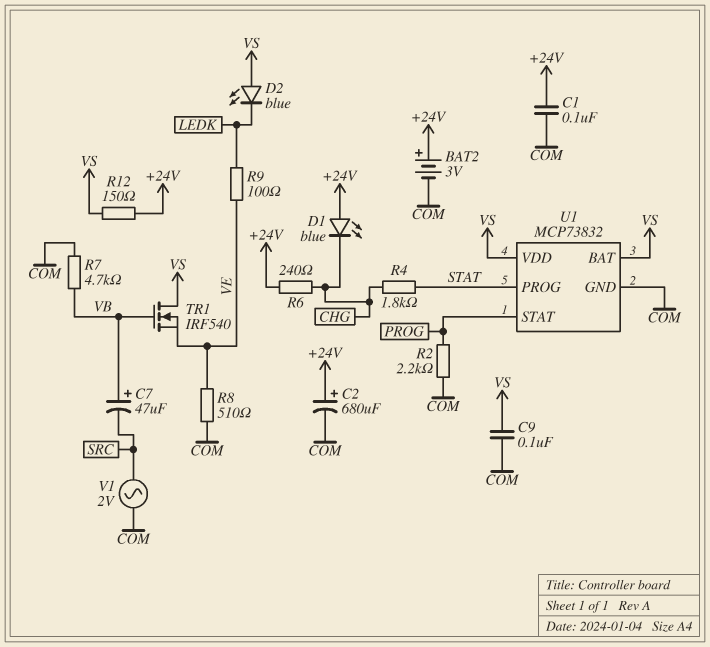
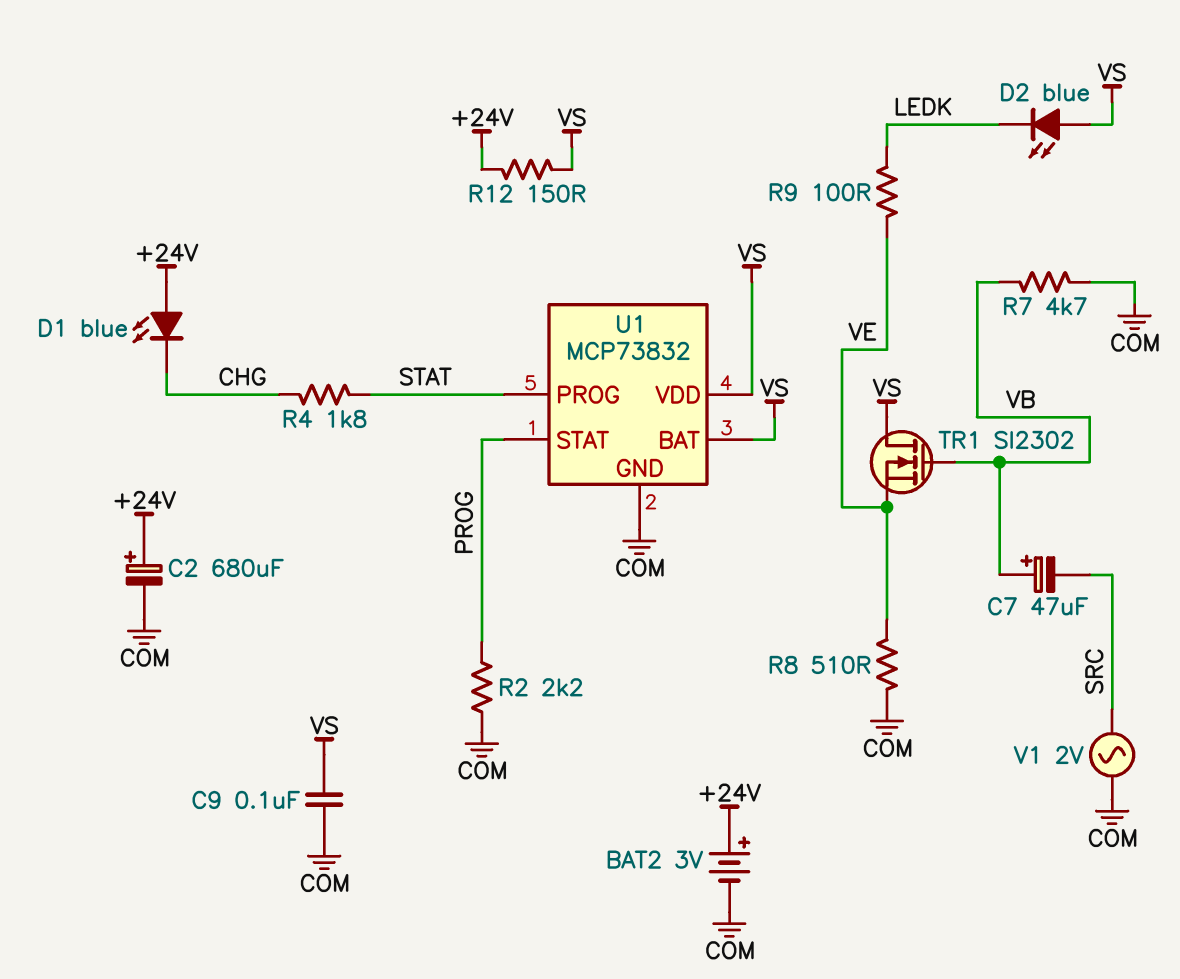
C1: 100nF (+24V, COM) -> none
R6: 240 (+24V, CHG) -> none
TR1: NMOS IRF540 (G VB, D VS, S VE) -> NMOS SI2302 (G VB, D VS, S VE)

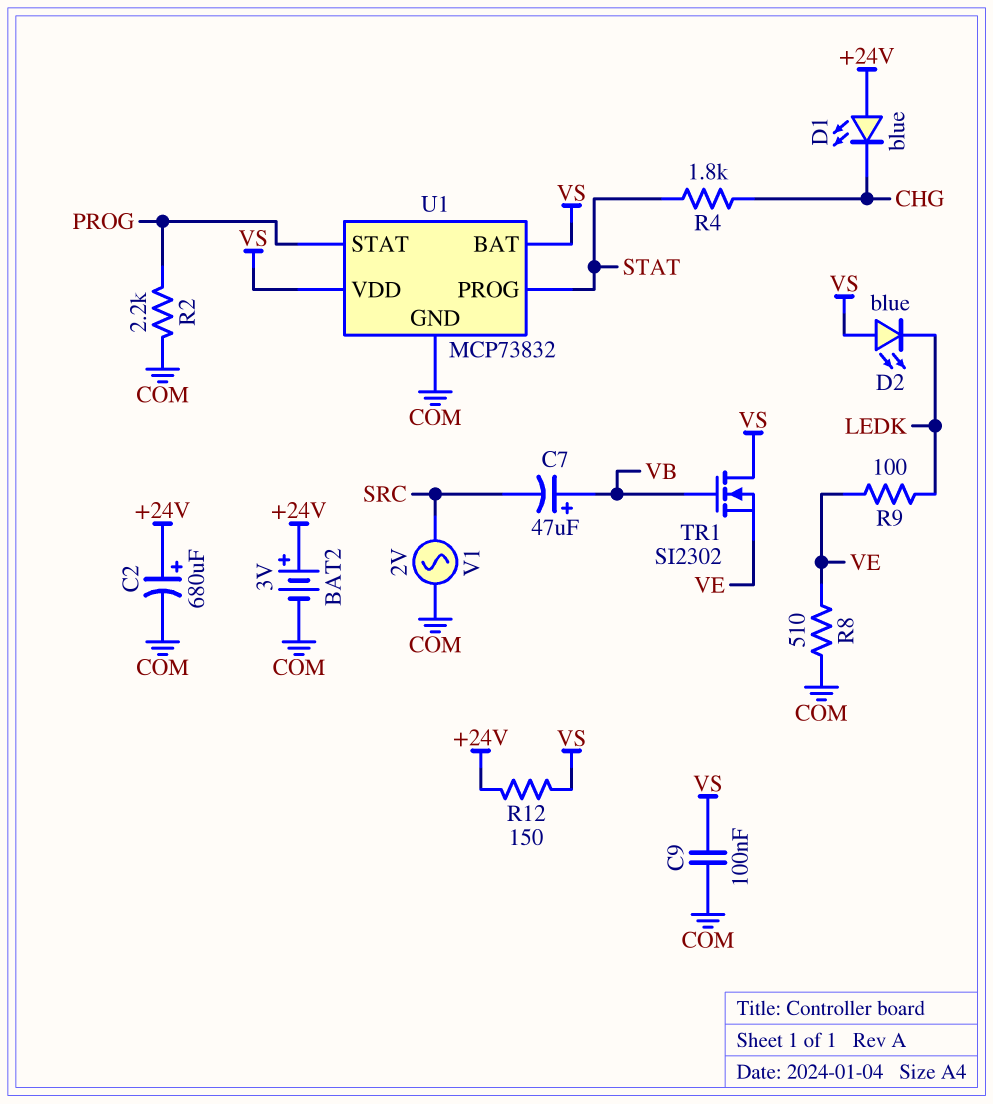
R7: 4.7k (COM, VB) -> none

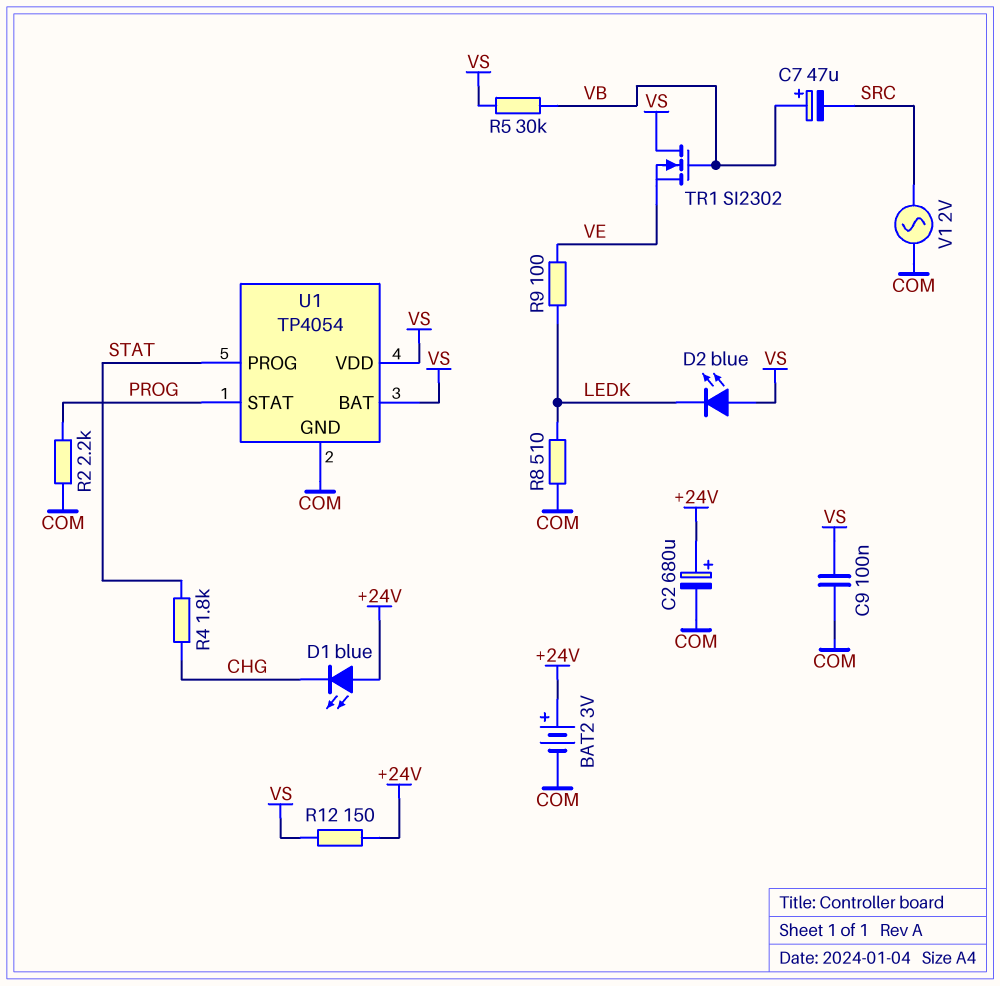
R5: none -> 30k (VB, VS)
R8: 510 (COM, VE) -> 510 (COM, LEDK)
U1: MCP73832 -> TP4054

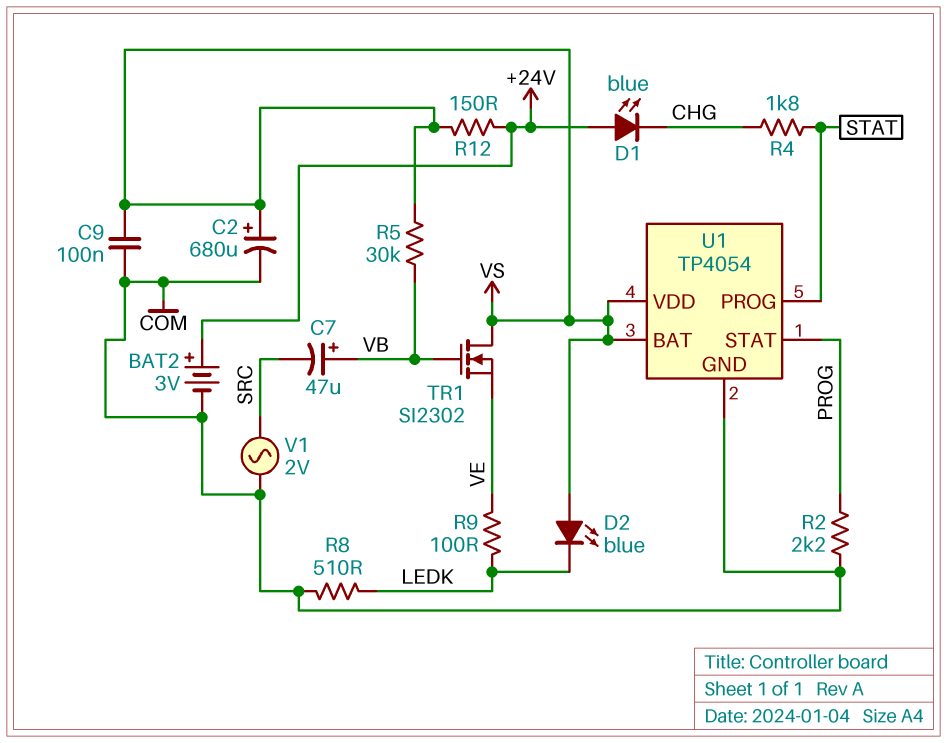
C2: 680uF (plus +24V, minus COM) -> 680uF (plus VS, minus COM)

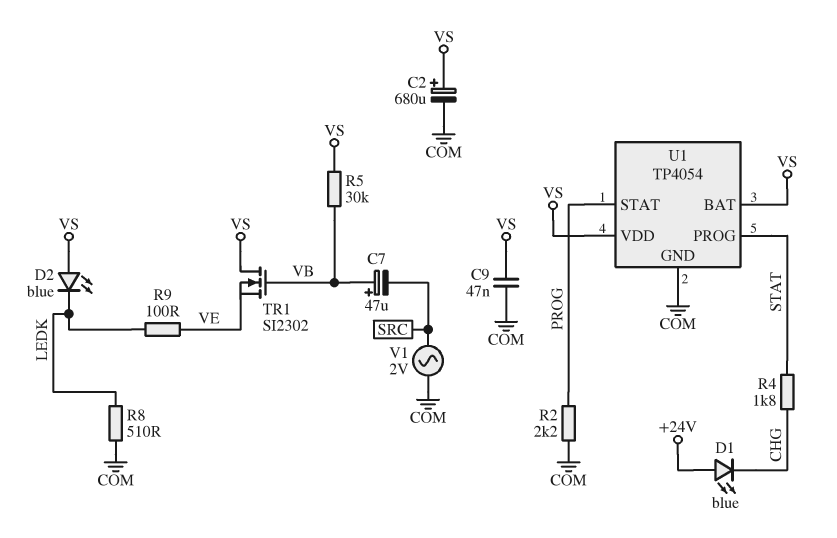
BAT2: 3V (plus +24V, minus COM) -> none
C9: 100nF (COM, VS) -> 47nF (COM, VS)
R12: 150 (+24V, VS) -> none

